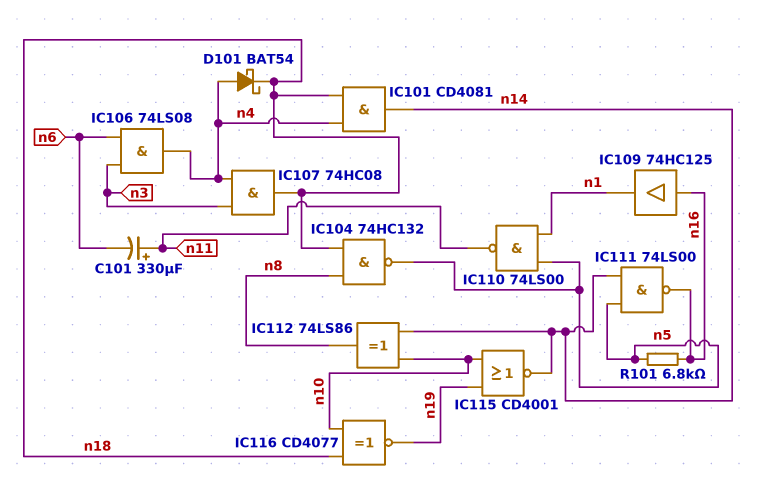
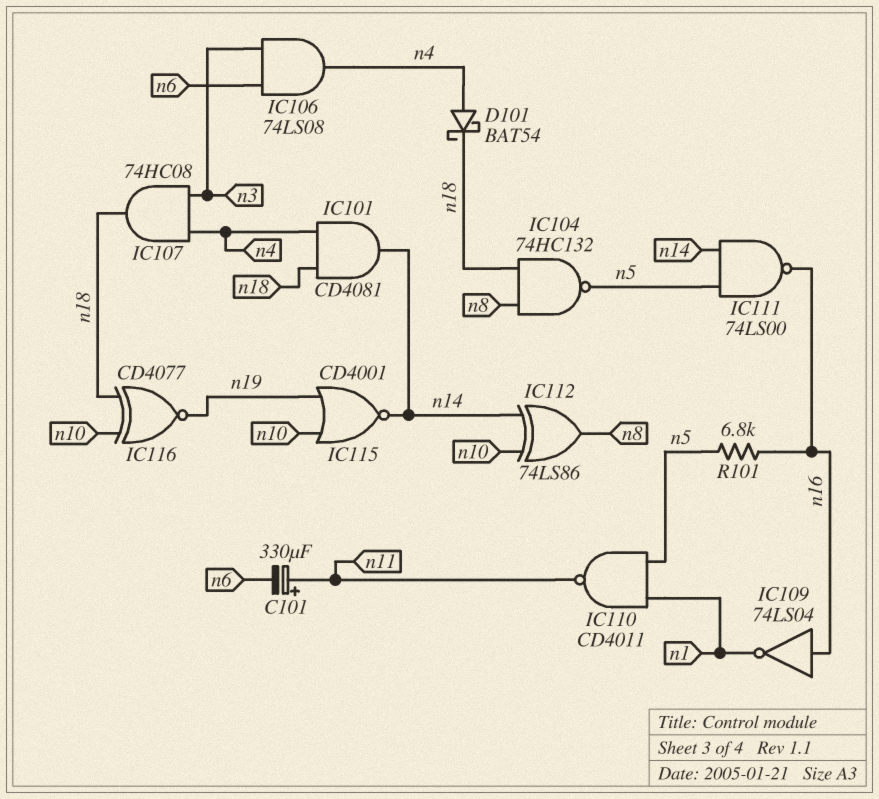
IC109: buffer 74HC125 (in n16, out n1) -> NOT 74LS04 (in n16, out n1)
IC110: NAND 74LS00 (in n1, in n5, out n11) -> NAND CD4011 (in n1, in n5, out n11)

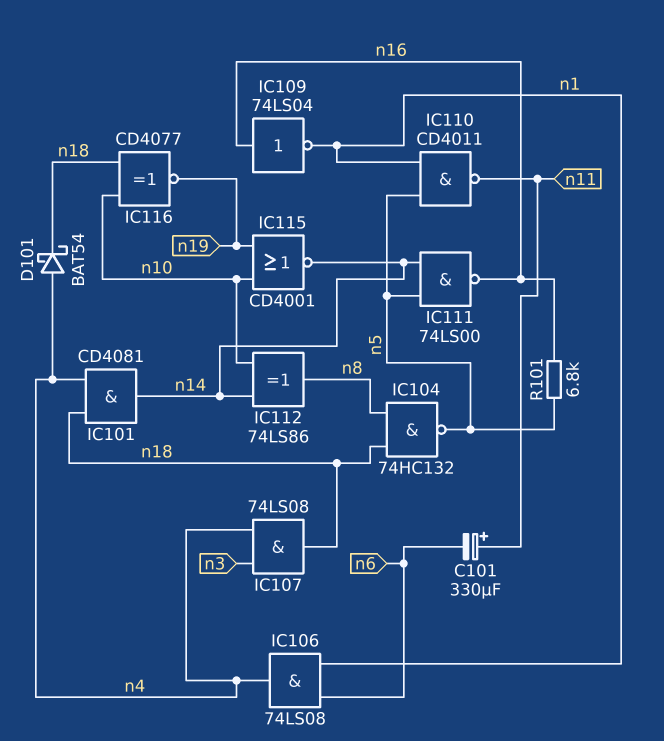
IC106: AND 74LS08 (in n3, in n6, out n4) -> AND 74LS08 (in n1, in n6, out n4)
IC107: AND 74HC08 (in n3, in n4, out n18) -> AND 74LS08 (in n3, in n4, out n18)

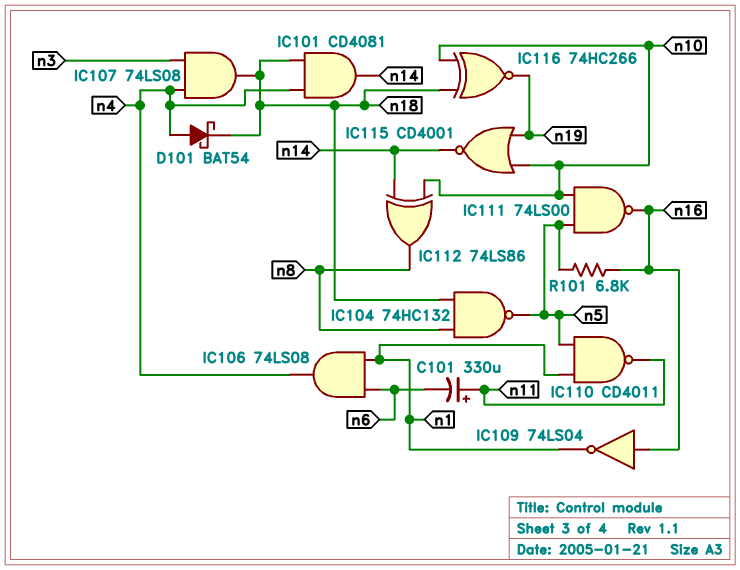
IC111: NAND 74LS00 (in n5, in n14, out n16) -> NAND 74LS00 (in n5, in n10, out n16)
IC116: XNOR CD4077 (in n10, in n18, out n19) -> XNOR 74HC266 (in n10, in n18, out n19)

